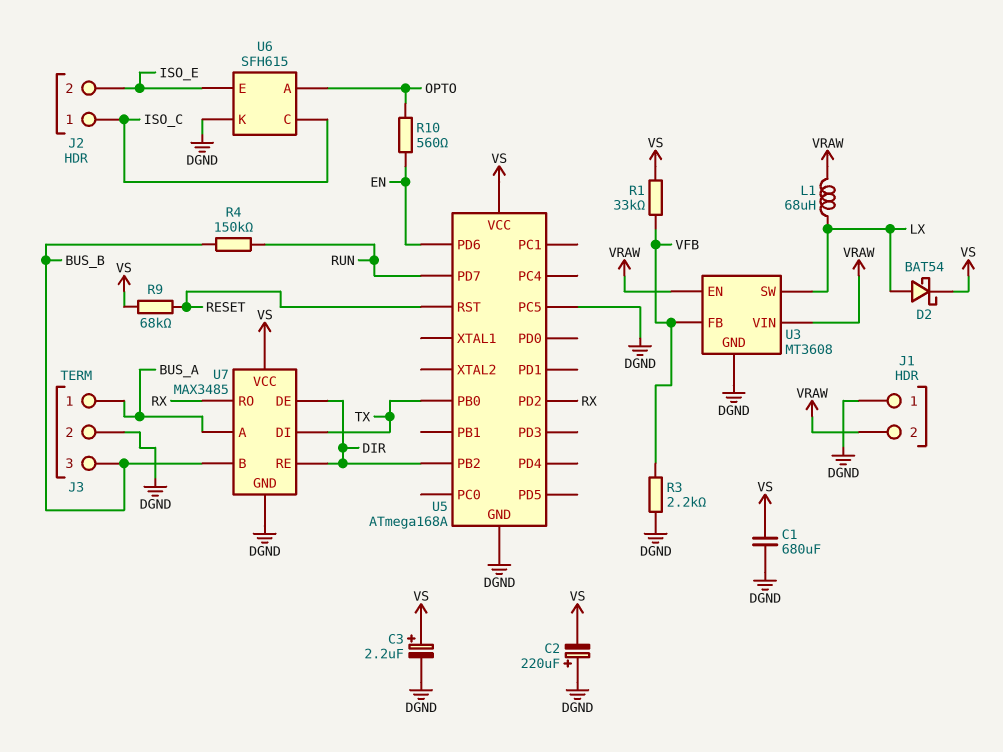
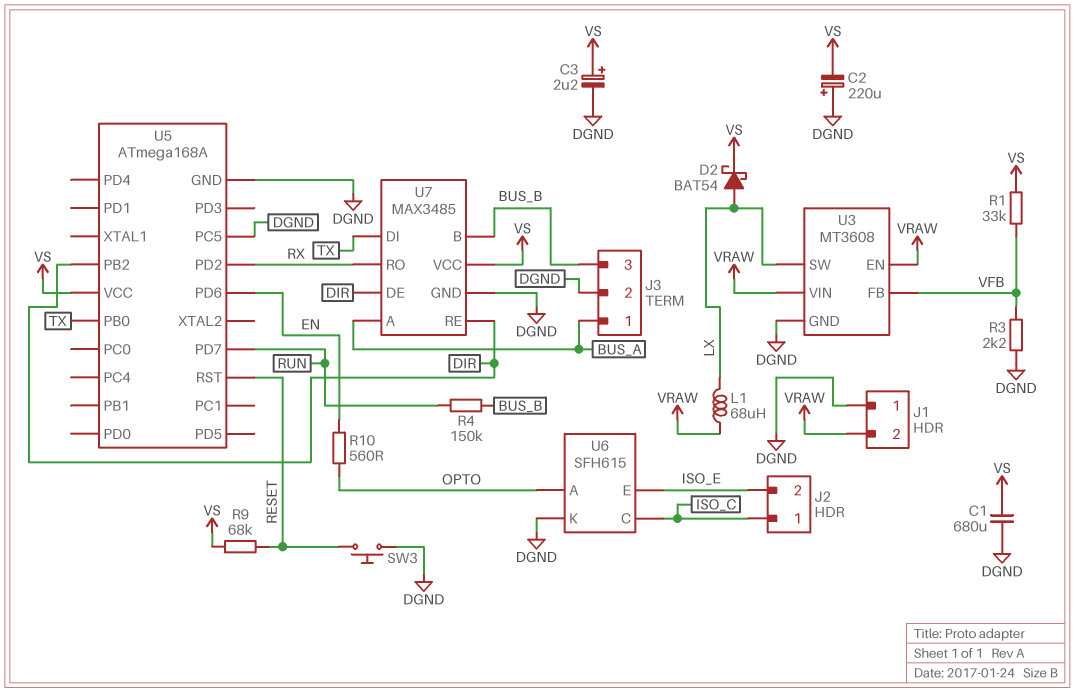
SW3: none -> button (DGND, RESET)

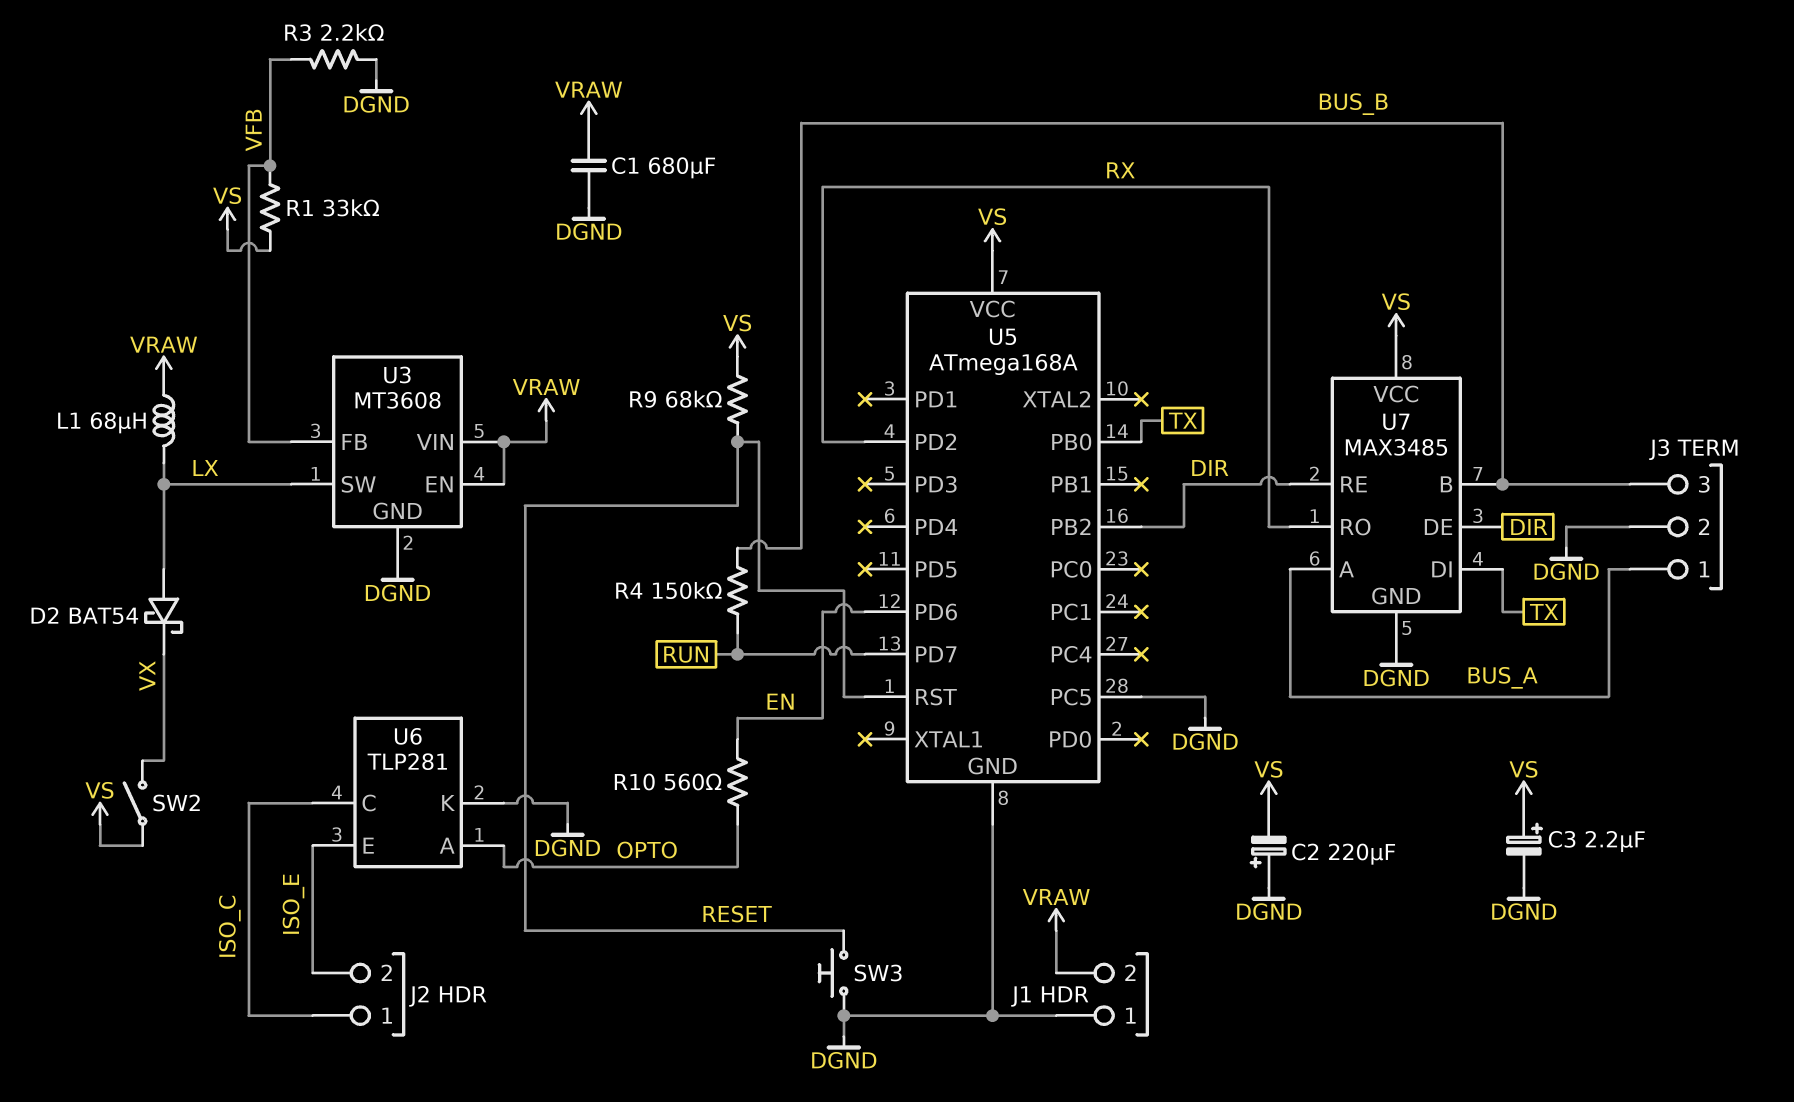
C1: 680uF (DGND, VS) -> 680uF (DGND, VRAW)
D2: schottky BAT54 (A LX, K VS) -> schottky BAT54 (A LX, K VX)
SW2: none -> switch (VS, VX)
U6: SFH615 -> TLP281

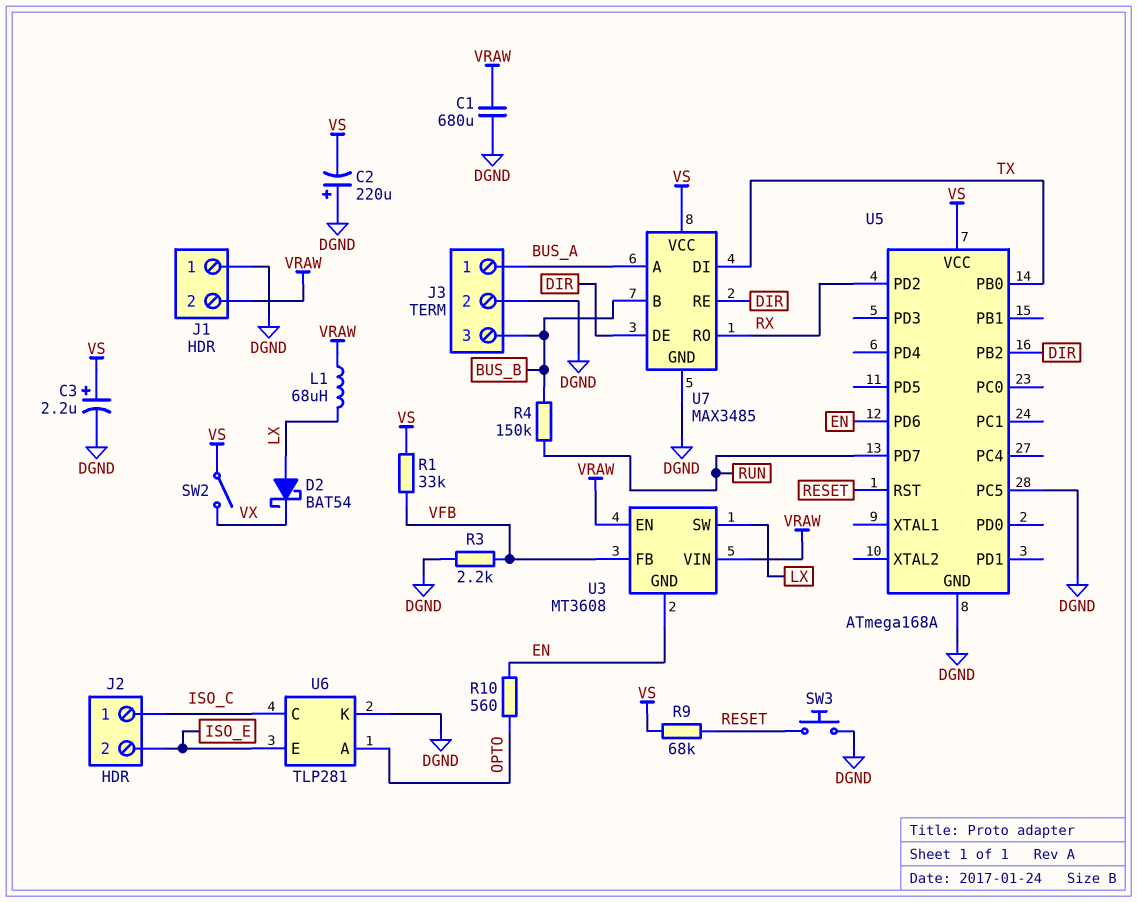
U3 pin GND: DGND -> EN

